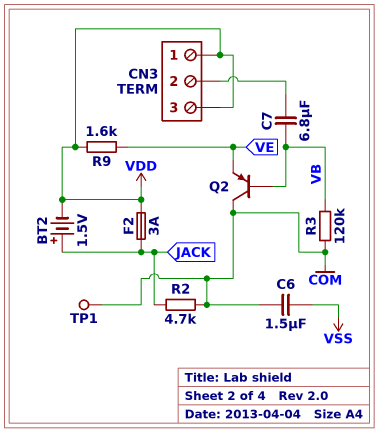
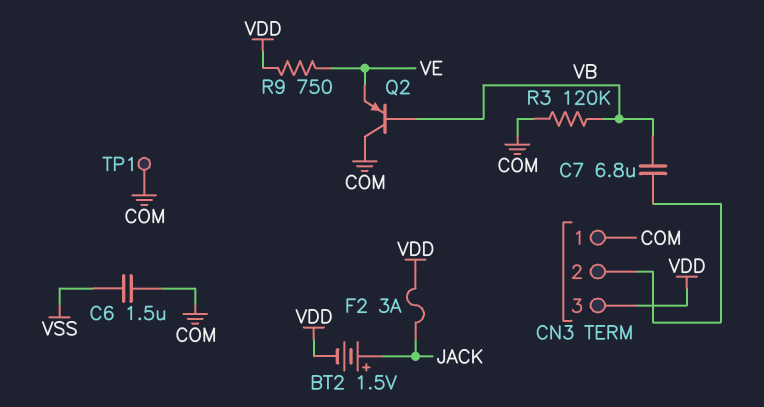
CN3 pin 1: VDD -> COM
R2: 4.7k (COM, JACK) -> none
R9: 1.6k (VDD, VE) -> 750 (VDD, VE)

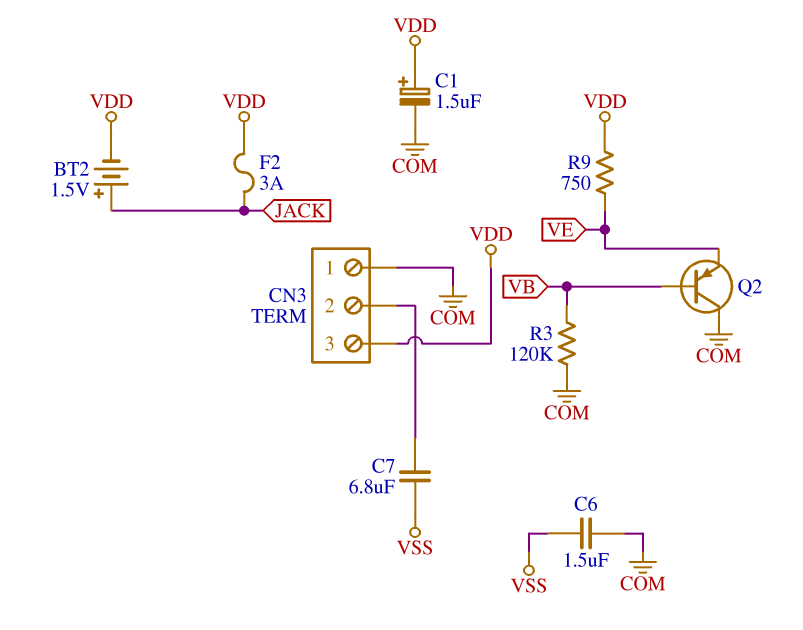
C1: none -> 1.5uF (plus VDD, minus COM)
C7: 6.8uF (CN3/2, VB) -> 6.8uF (CN3/2, VSS)
TP1: test point (COM) -> none

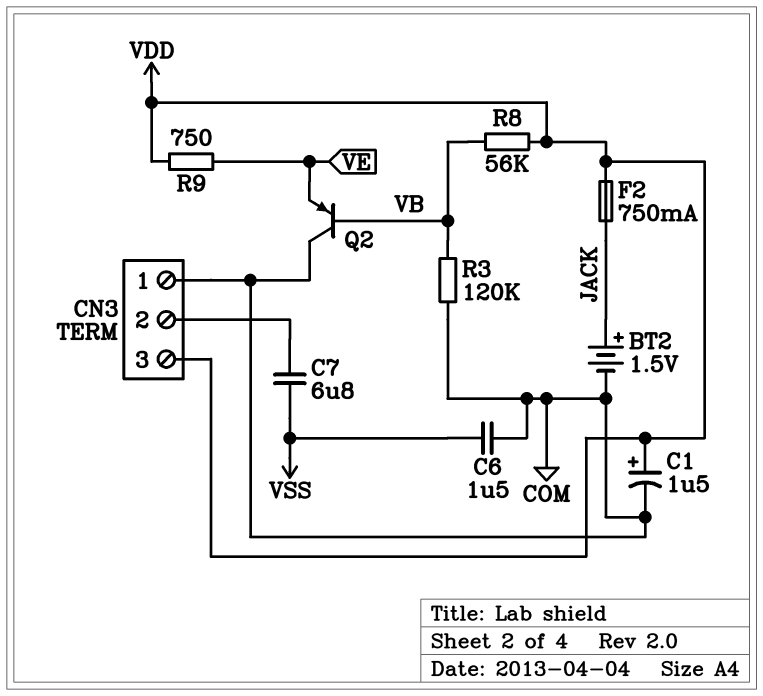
BT2: 1.5V (plus JACK, minus VDD) -> 1.5V (plus JACK, minus COM)
F2: 3A (JACK, VDD) -> 750mA (JACK, VDD)
R8: none -> 56k (VB, VDD)

